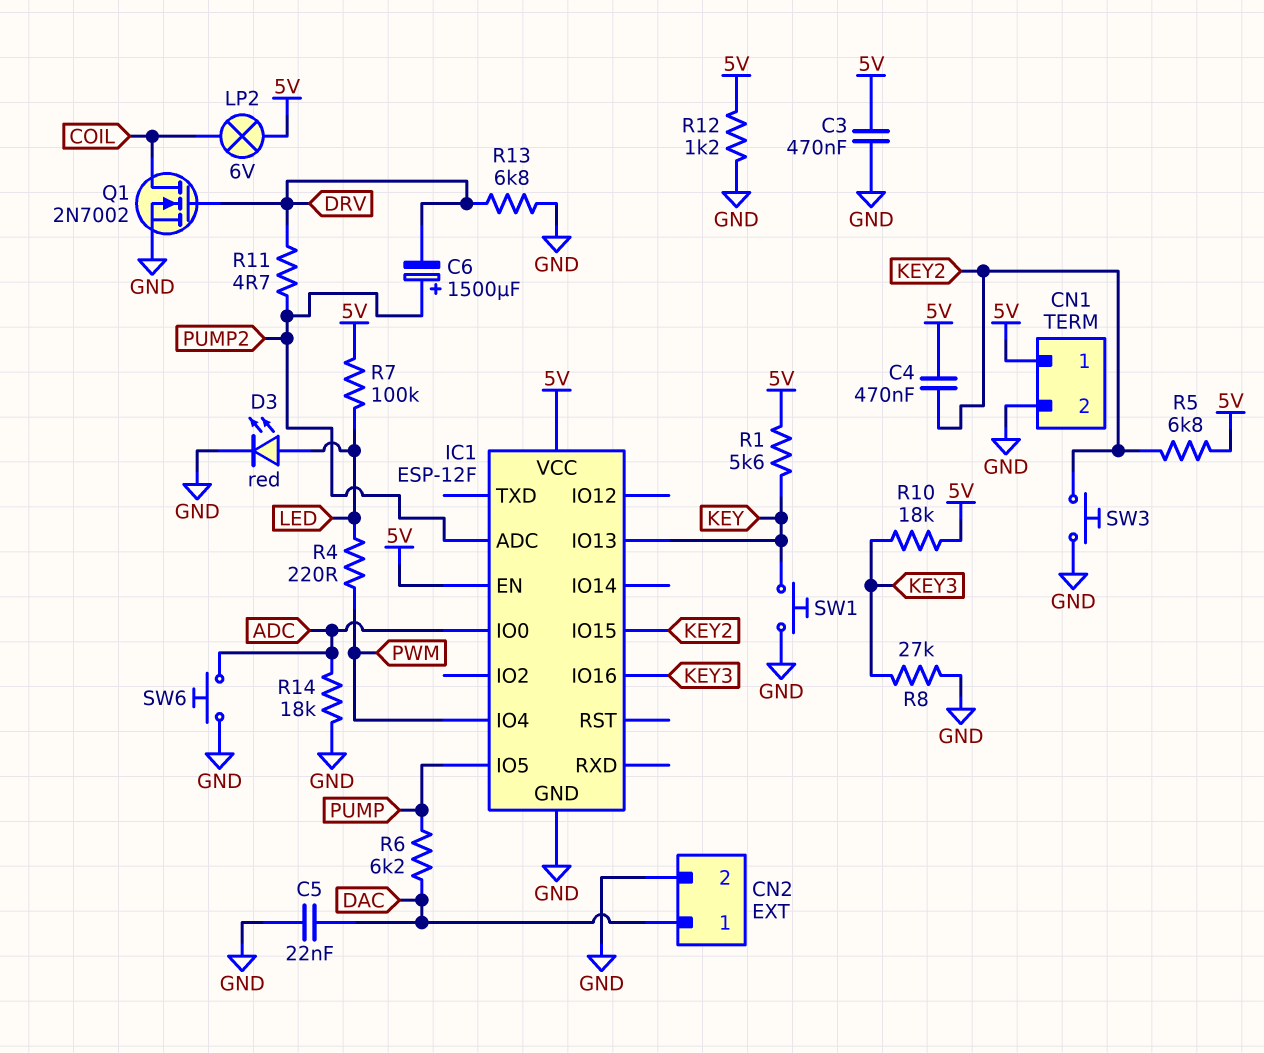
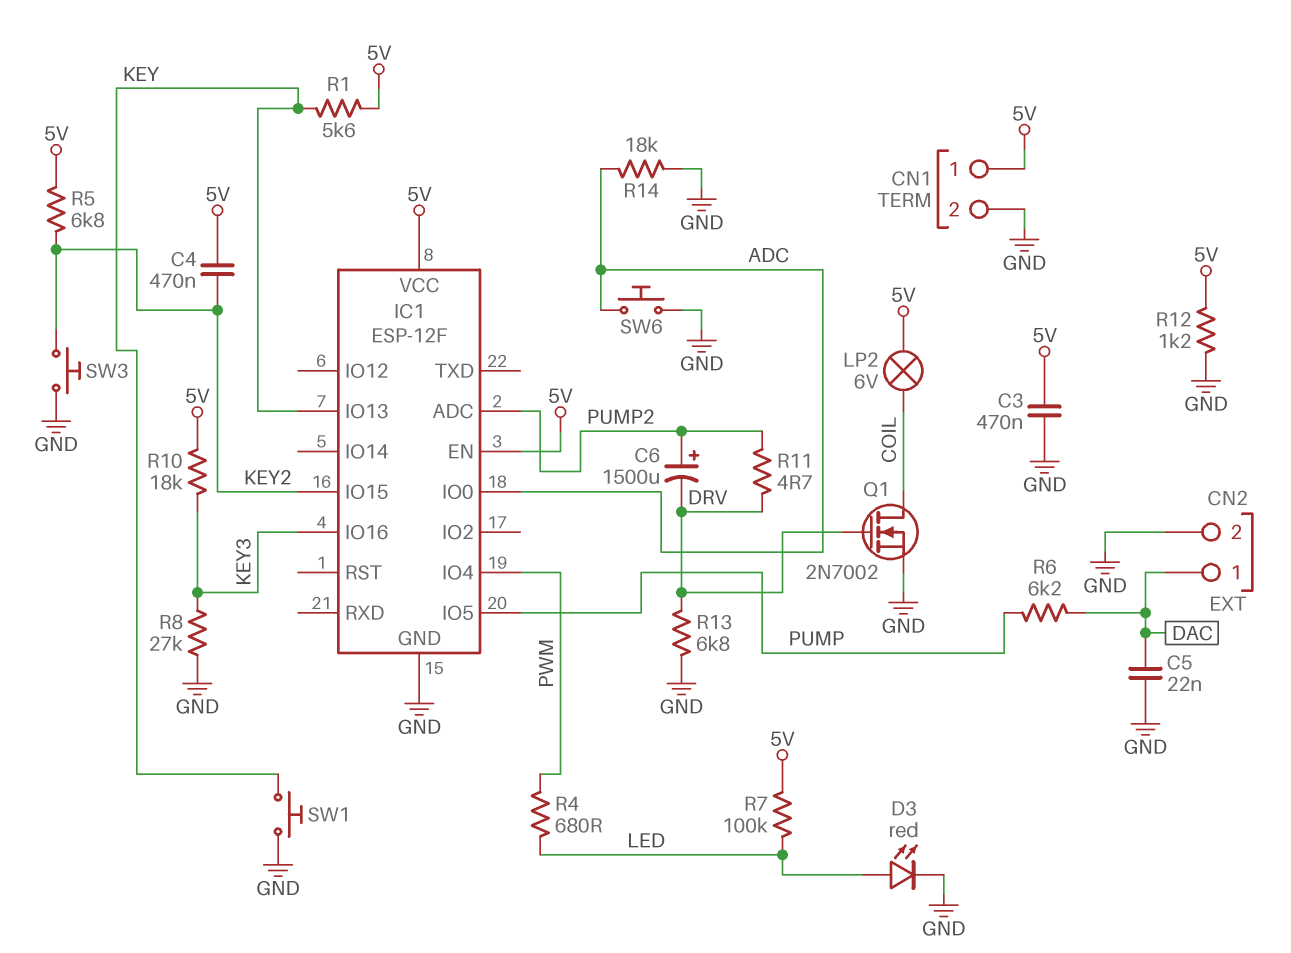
R4: 220 (LED, PWM) -> 680 (LED, PWM)

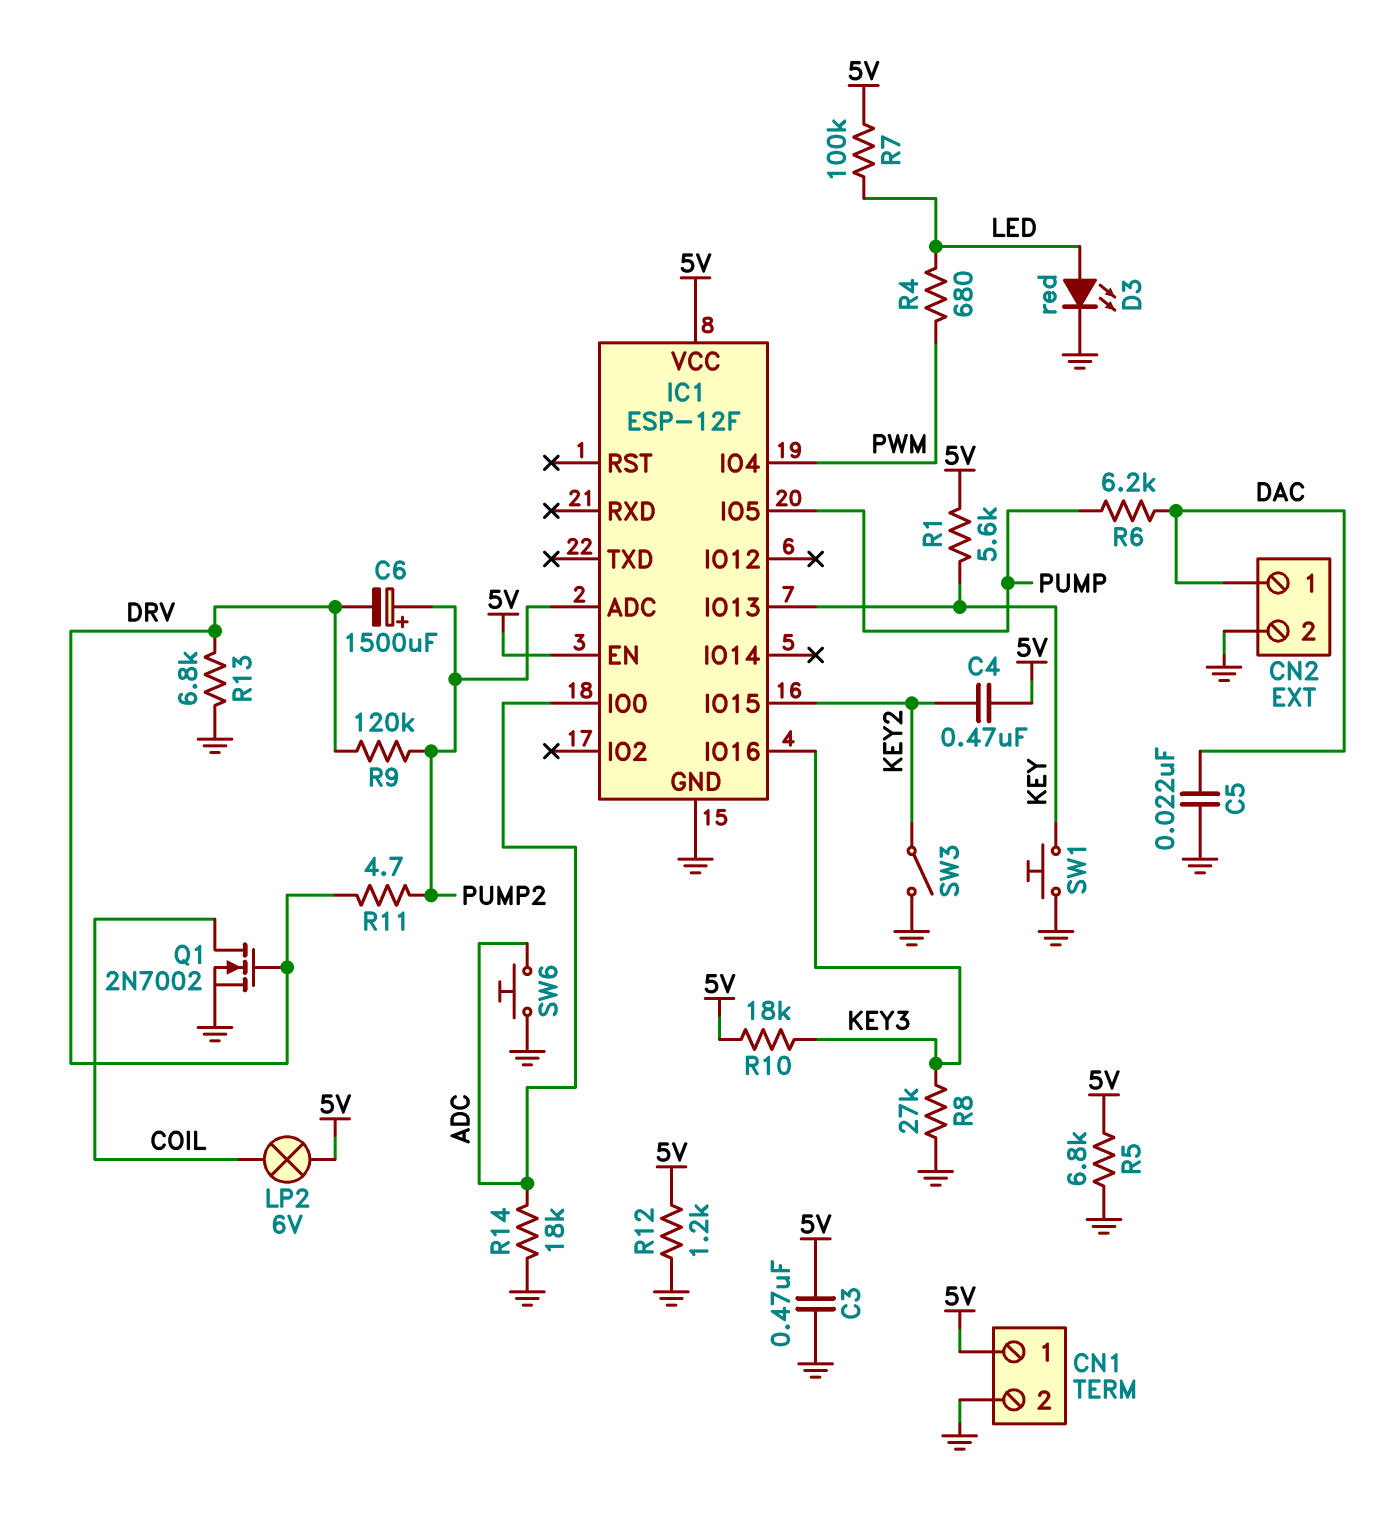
R5: 6.8k (5V, KEY2) -> 6.8k (5V, GND)
R9: none -> 120k (DRV, PUMP2)
SW3: button (GND, KEY2) -> switch (GND, KEY2)

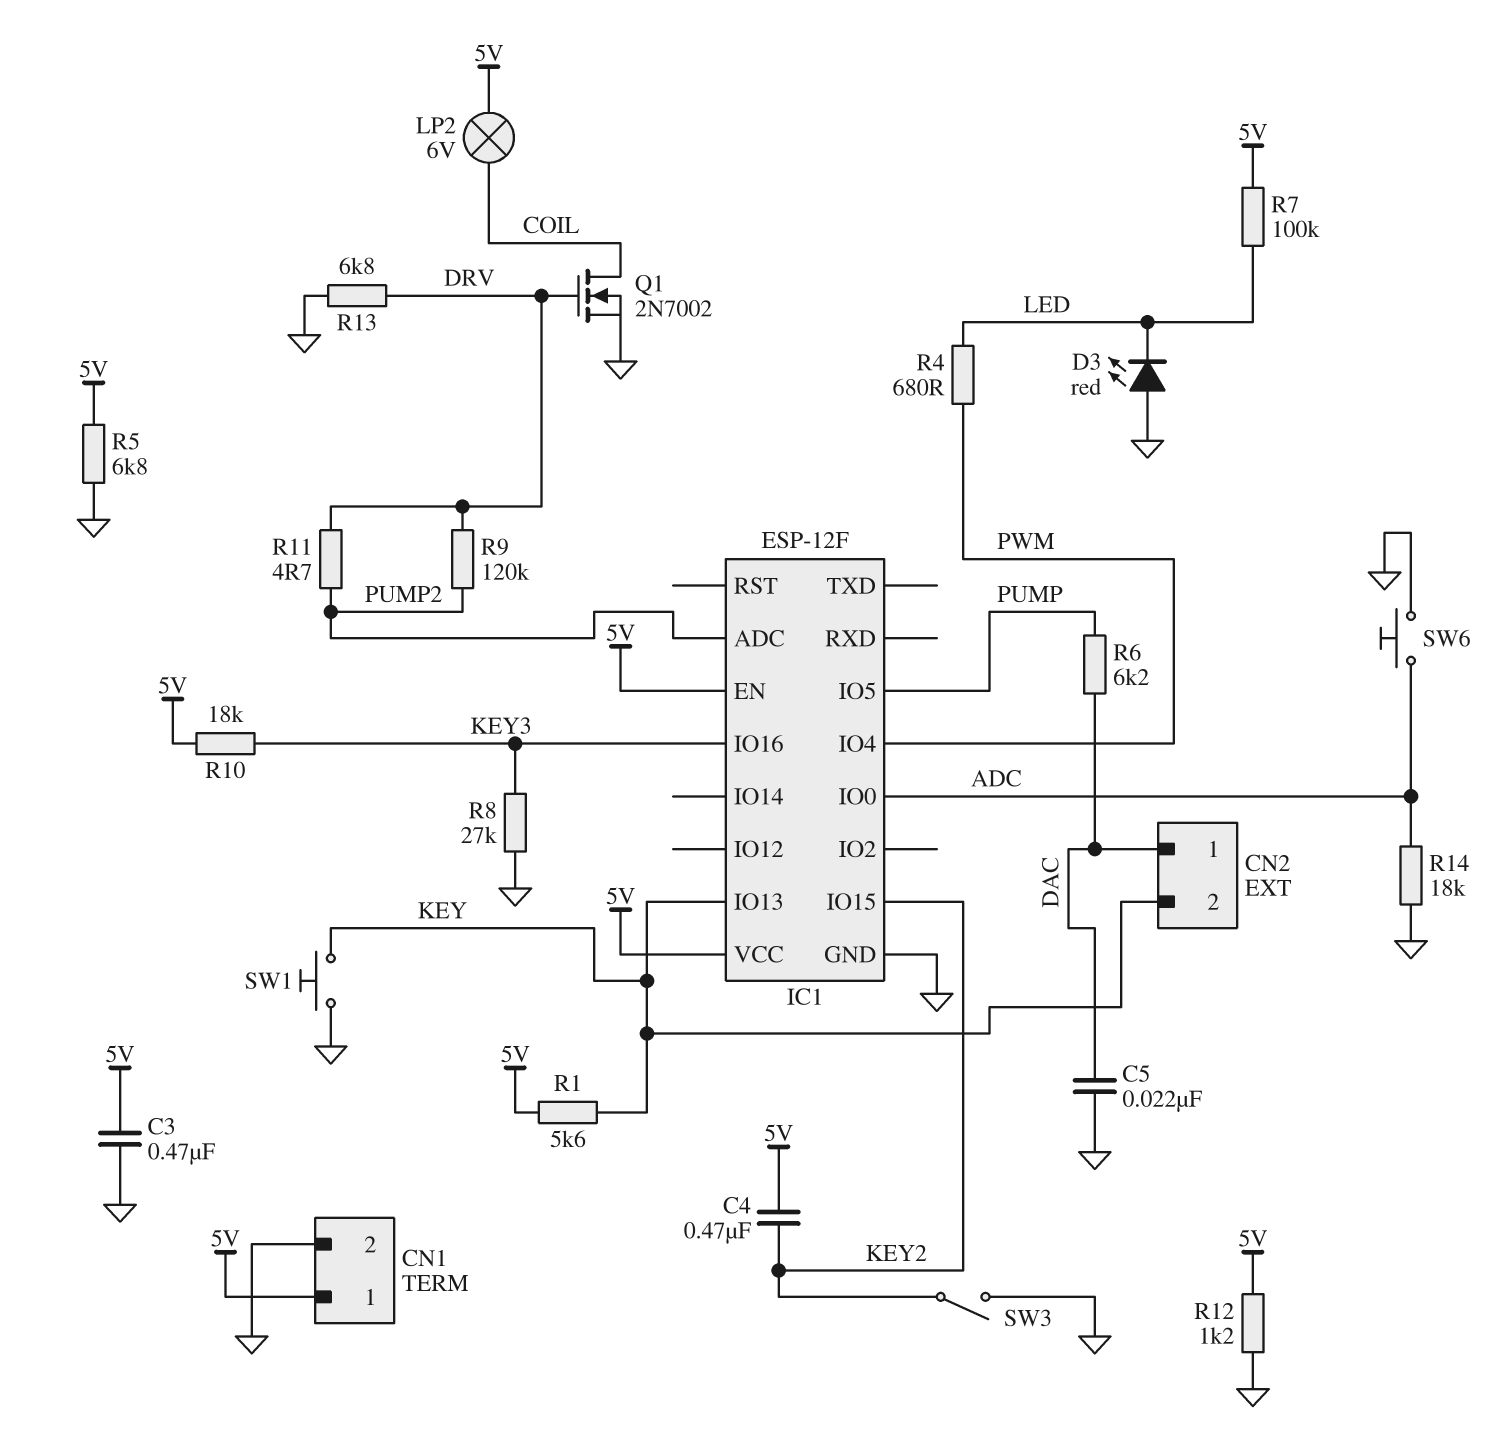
C6: 1500uF (plus PUMP2, minus DRV) -> none
CN2 pin 2: GND -> KEY
D3: LED red (A LED, K GND) -> LED red (A GND, K LED)

